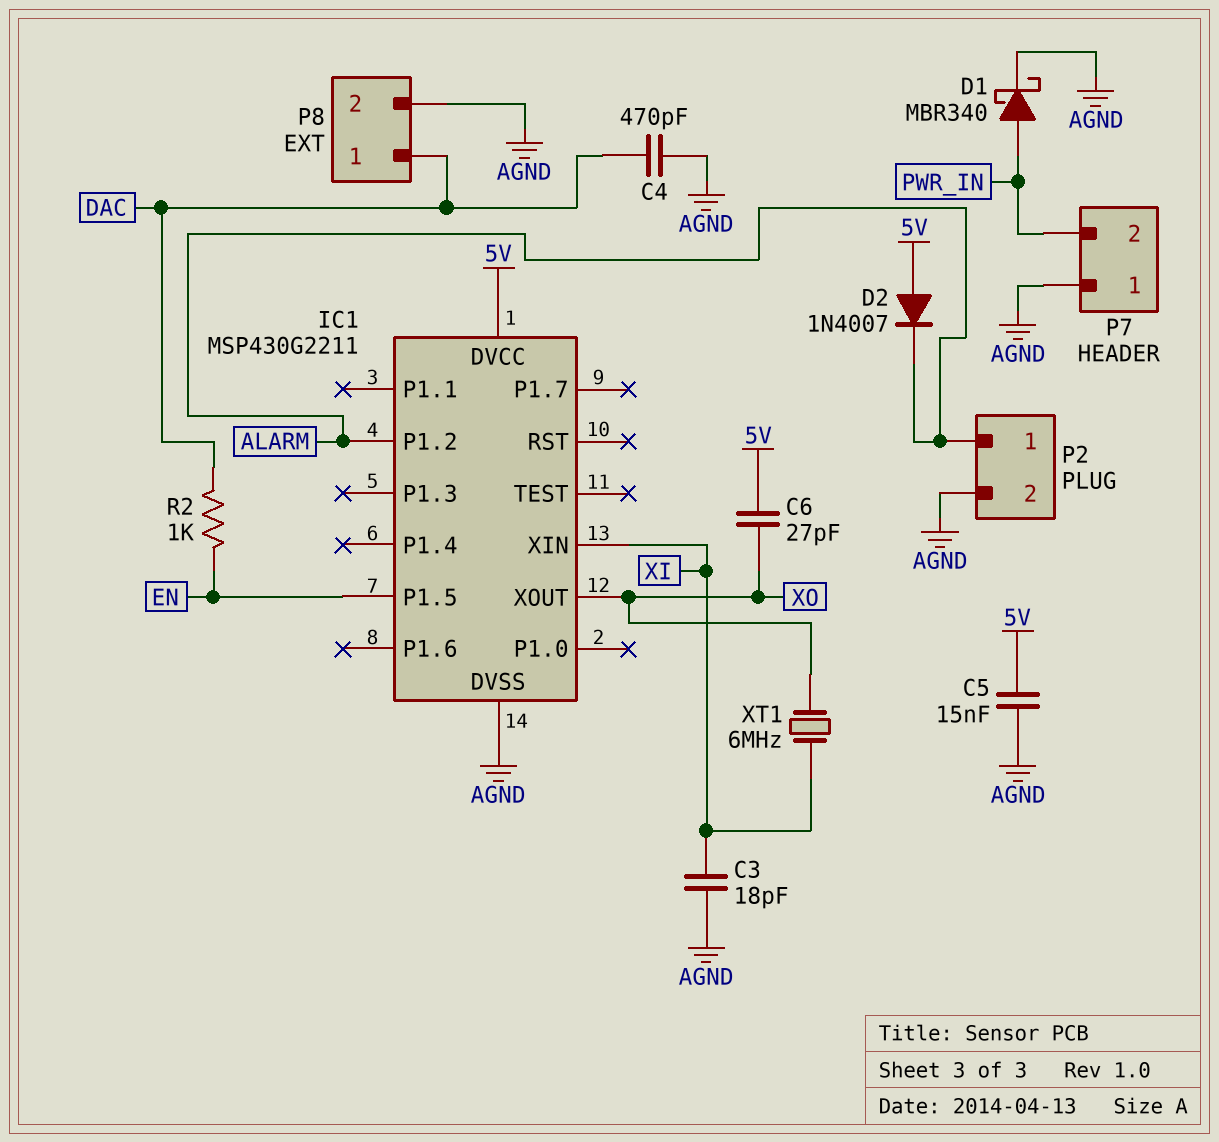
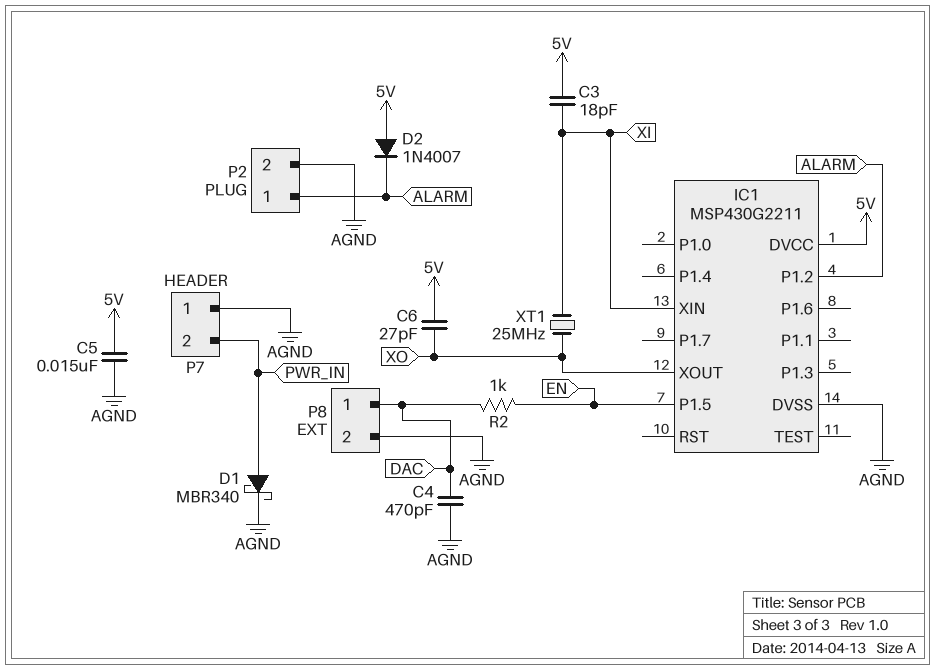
C3: 18pF (AGND, XI) -> 18pF (5V, XI)
XT1: 6MHz (XI, XO) -> 25MHz (XI, XO)

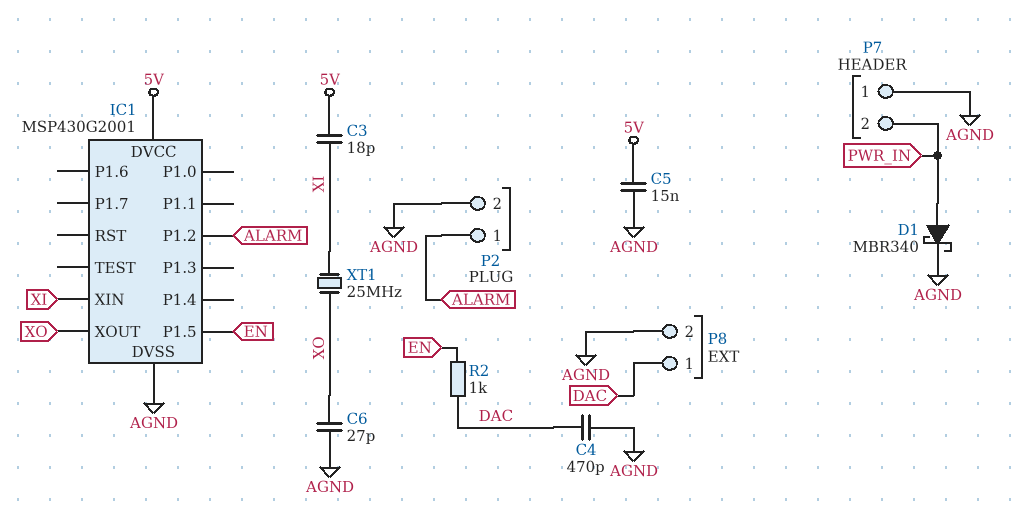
C6: 27pF (5V, XO) -> 27pF (AGND, XO)
D2: diode 1N4007 (A 5V, K ALARM) -> none
IC1: MSP430G2211 -> MSP430G2001

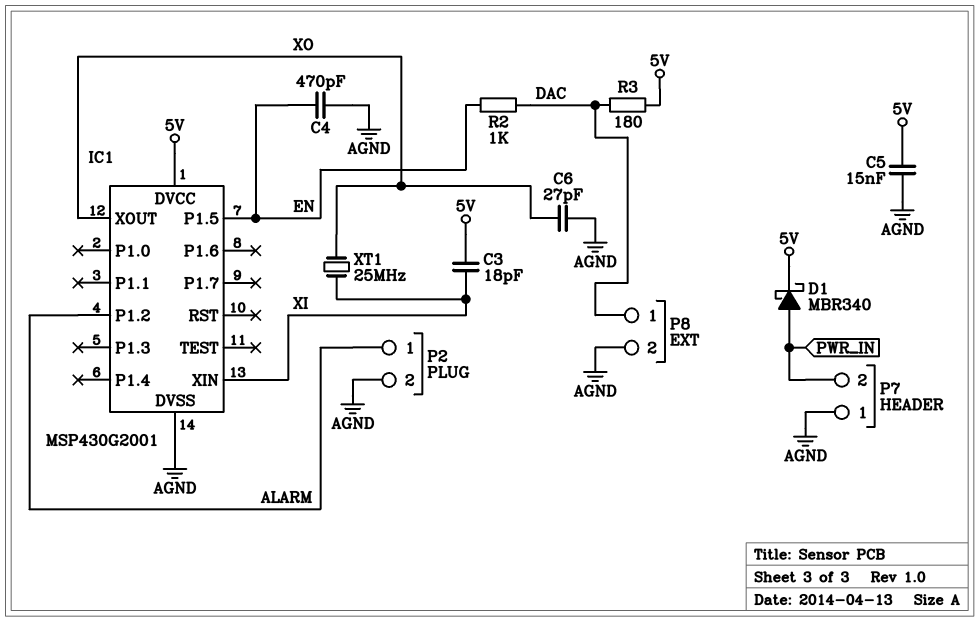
C4: 470pF (AGND, DAC) -> 470pF (AGND, EN)
D1: schottky MBR340 (A PWR_IN, K AGND) -> schottky MBR340 (A PWR_IN, K 5V)
R3: none -> 180 (5V, DAC)

